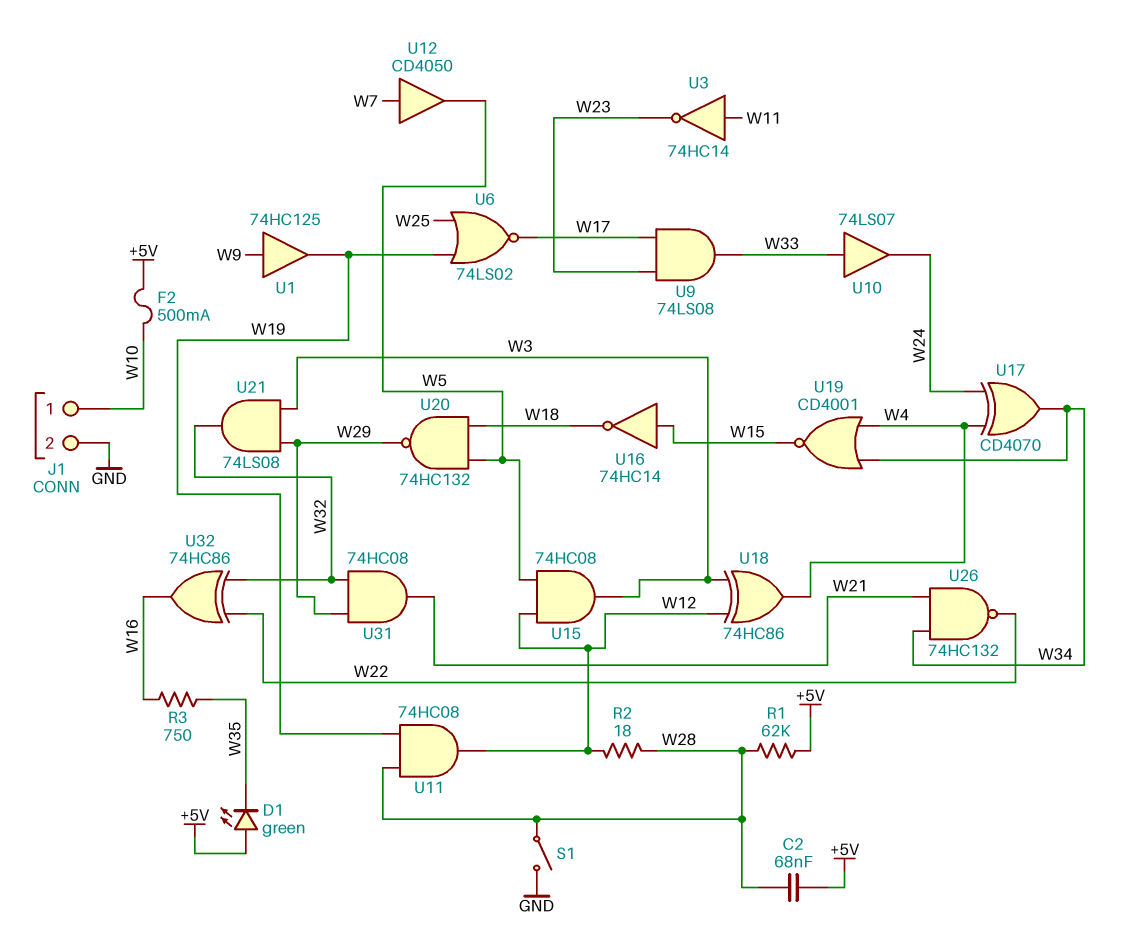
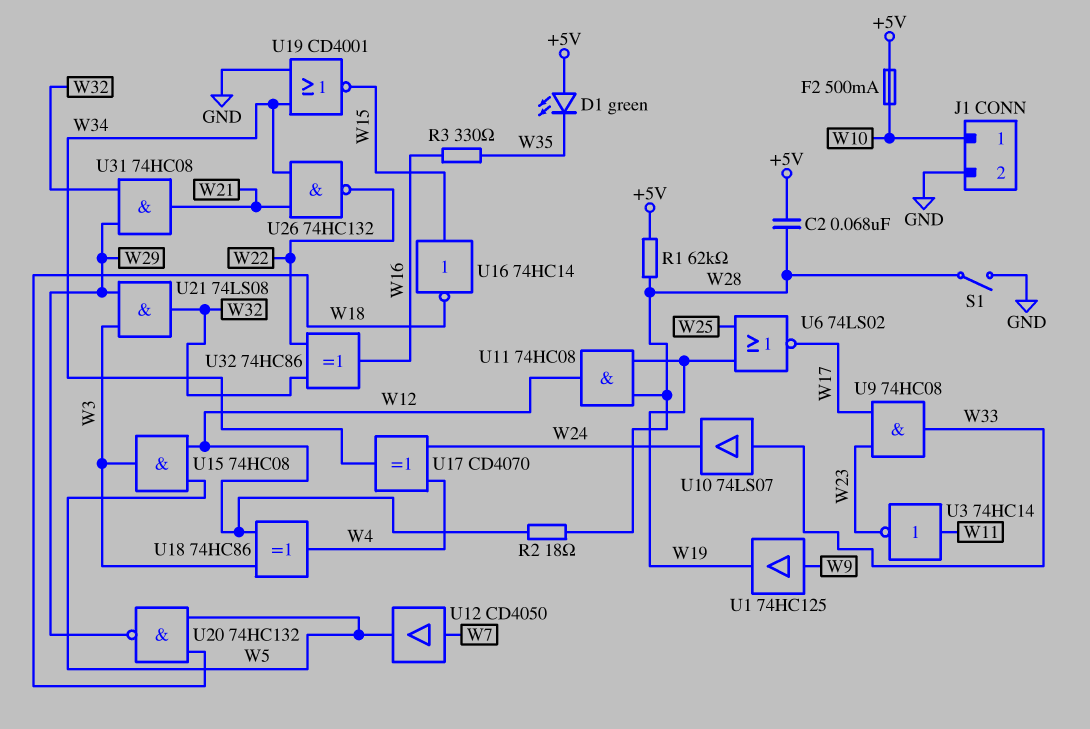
R3: 750 (W16, W35) -> 330 (W16, W35)
U9: AND 74LS08 (in W17, in W23, out W33) -> AND 74HC08 (in W17, in W23, out W33)
U19: NOR CD4001 (in W4, in W34, out W15) -> NOR CD4001 (in GND, in W34, out W15)

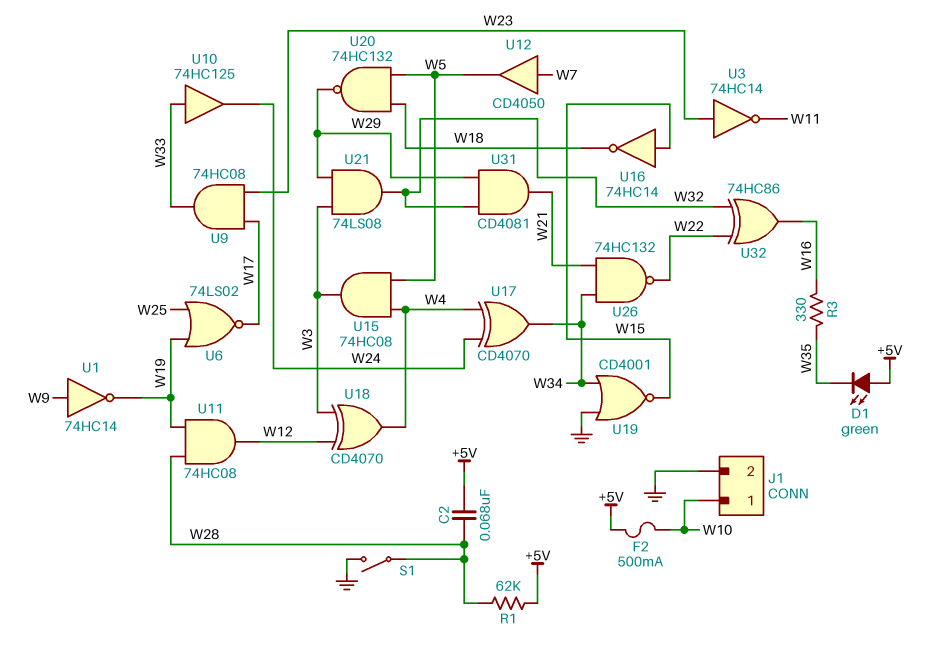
R2: 18 (W12, W28) -> none
U1: buffer 74HC125 (in W9, out W19) -> NOT 74HC14 (in W9, out W19)
U3: NOT 74HC14 (in W11, out W23) -> NOT 74HC14 (in W23, out W11)
U10: buffer 74LS07 (in W33, out W24) -> buffer 74HC125 (in W33, out W24)
U15: AND 74HC08 (in W5, in W12, out W3) -> AND 74HC08 (in W4, in W5, out W3)
U18: XOR 74HC86 (in W3, in W12, out W4) -> XOR CD4070 (in W3, in W12, out W4)
U31: AND 74HC08 (in W29, in W32, out W21) -> AND CD4081 (in W29, in W32, out W21)

